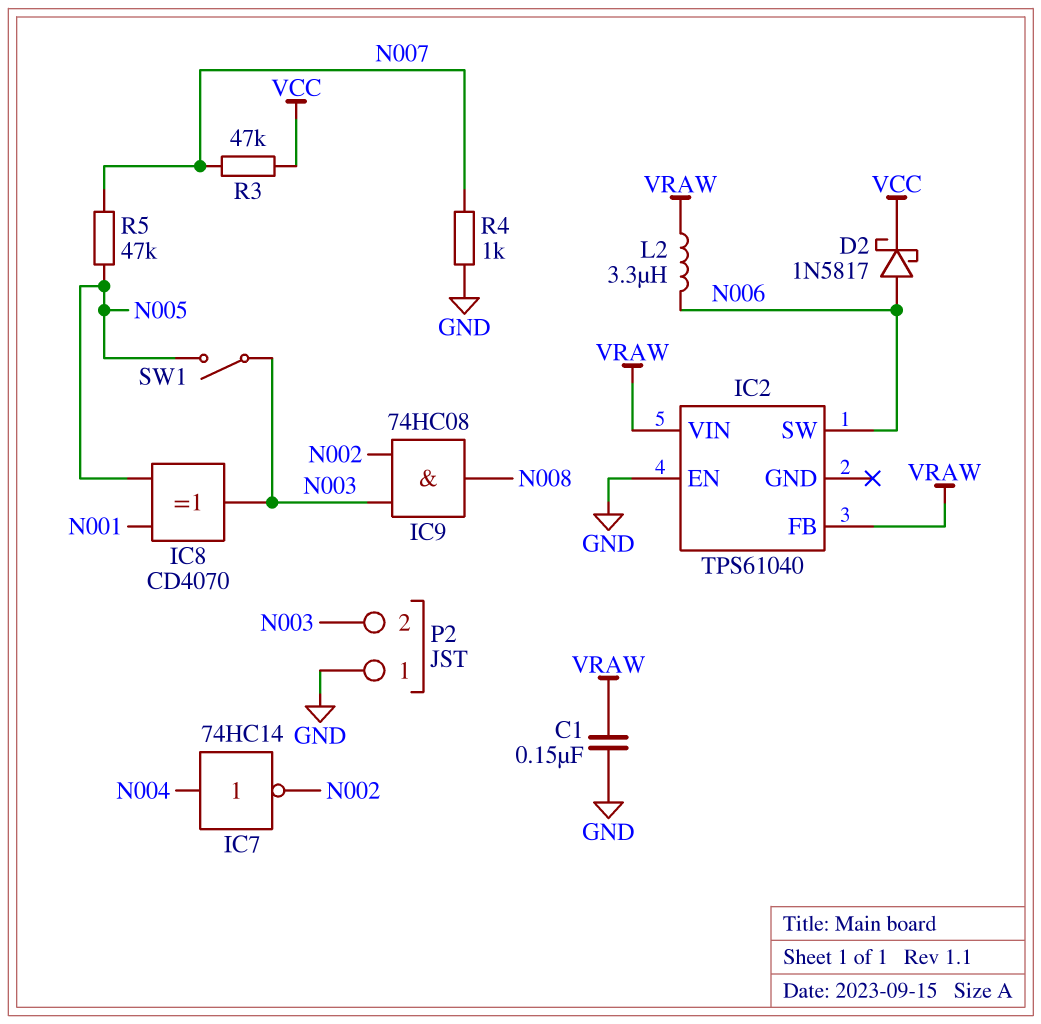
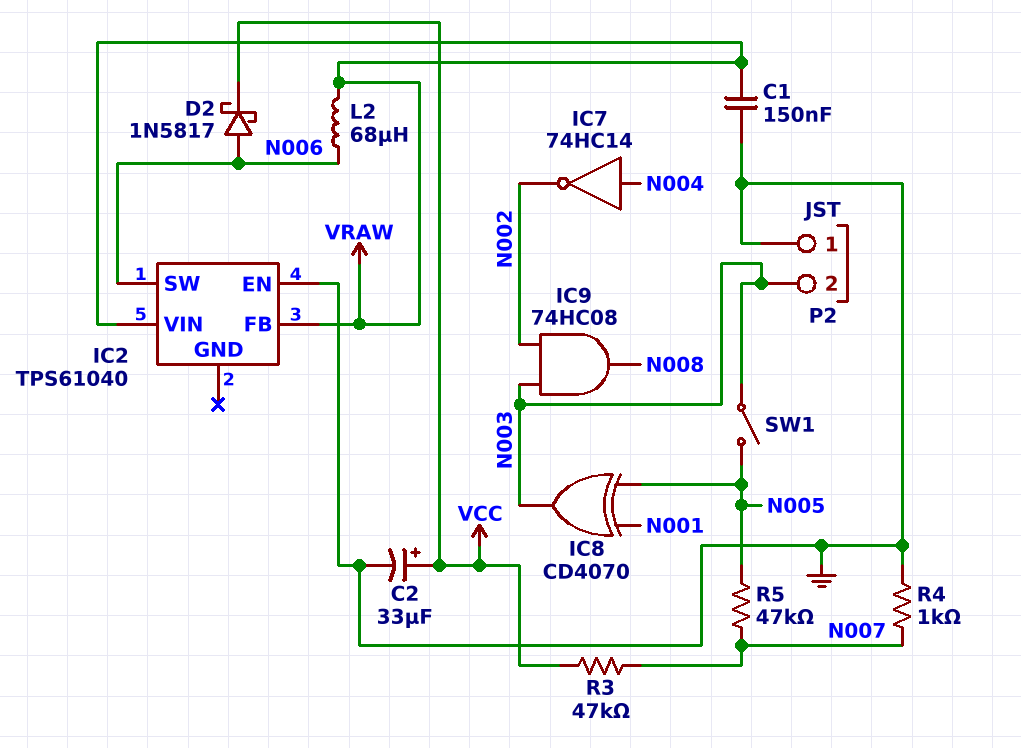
C2: none -> 33uF (plus VCC, minus GND)
L2: 3.3uH (N006, VRAW) -> 68uH (N006, VRAW)

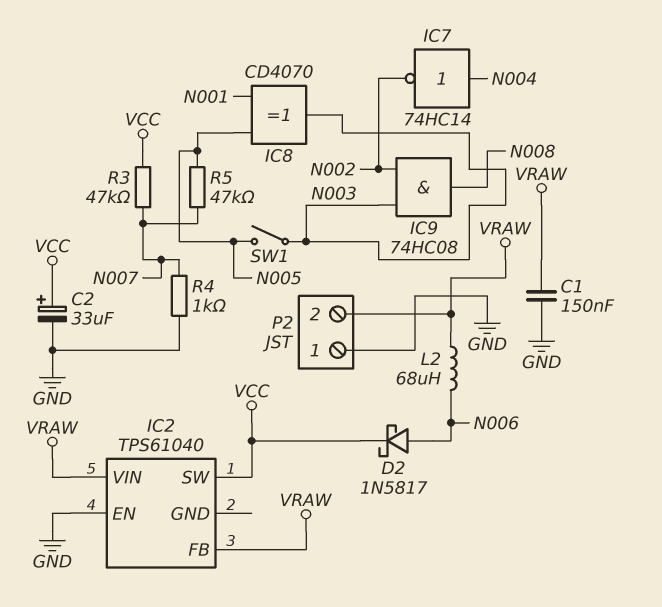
IC2 pin SW: N006 -> VCC
P2 pin 2: N003 -> VRAW

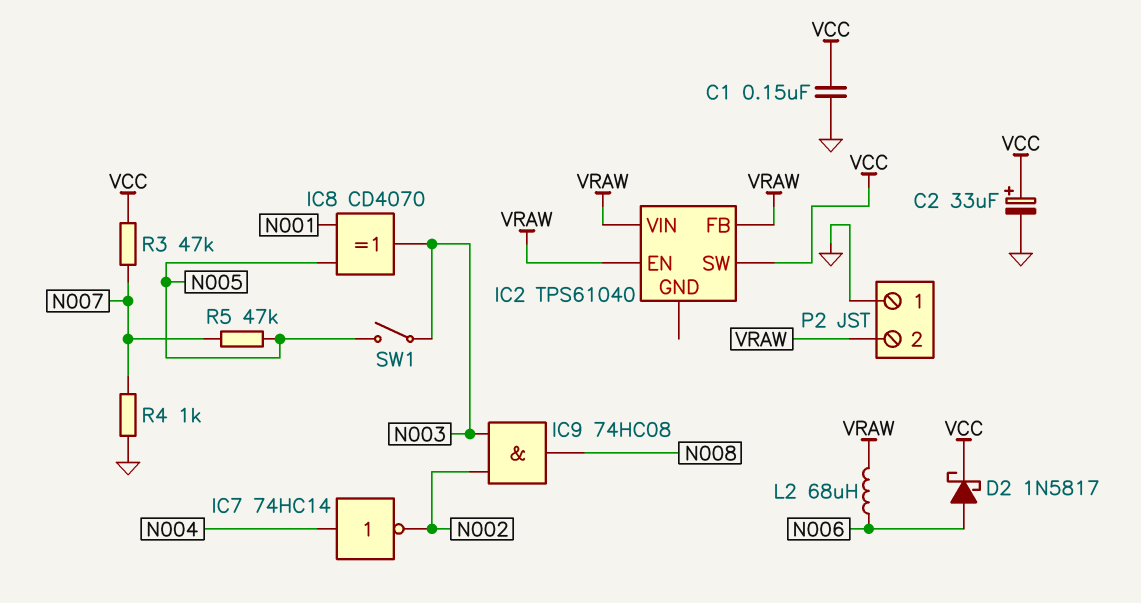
C1: 150nF (GND, VRAW) -> 150nF (GND, VCC)
IC2 pin EN: GND -> VRAW

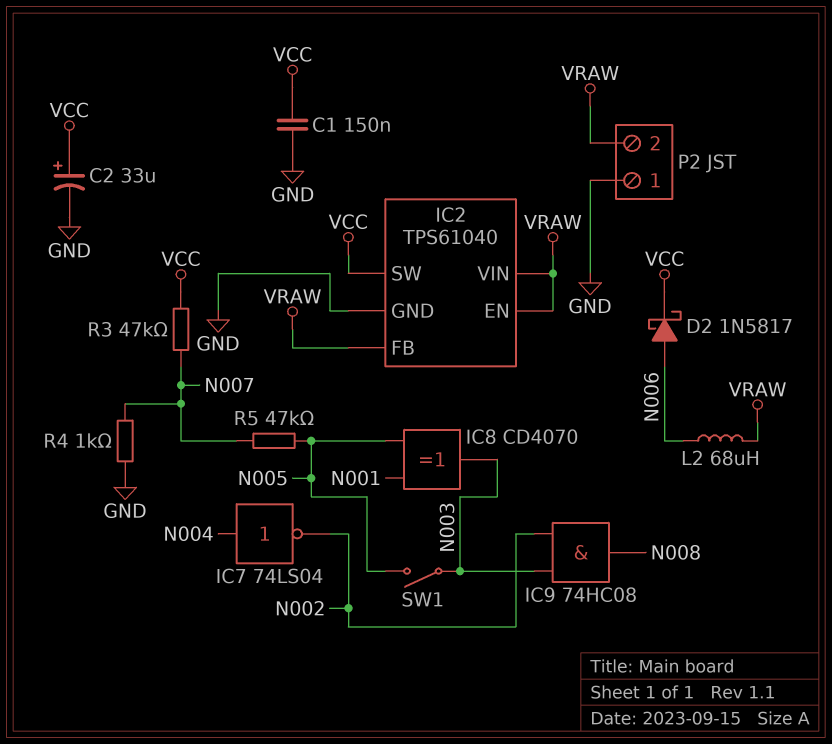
IC2 pin GND: none -> GND
IC7: NOT 74HC14 (in N004, out N002) -> NOT 74LS04 (in N004, out N002)

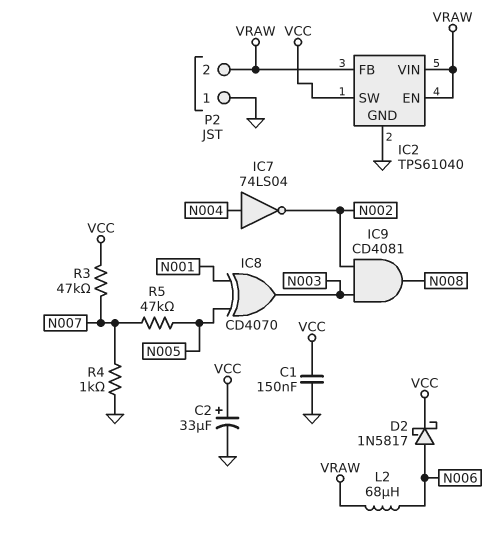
IC9: AND 74HC08 (in N002, in N003, out N008) -> AND CD4081 (in N002, in N003, out N008)
SW1: switch (N003, N005) -> none

